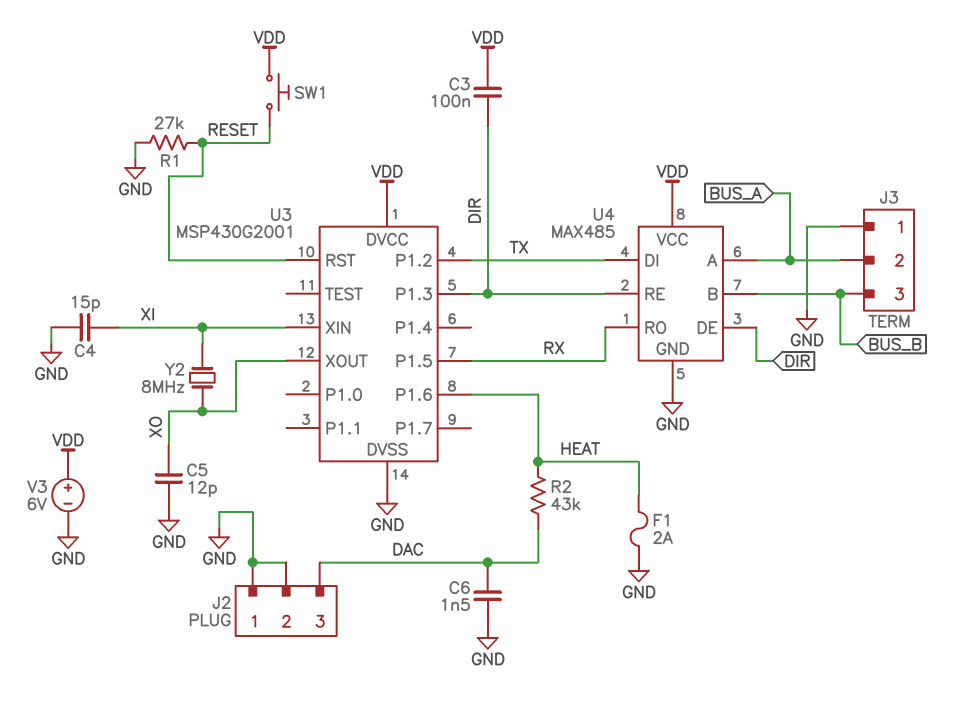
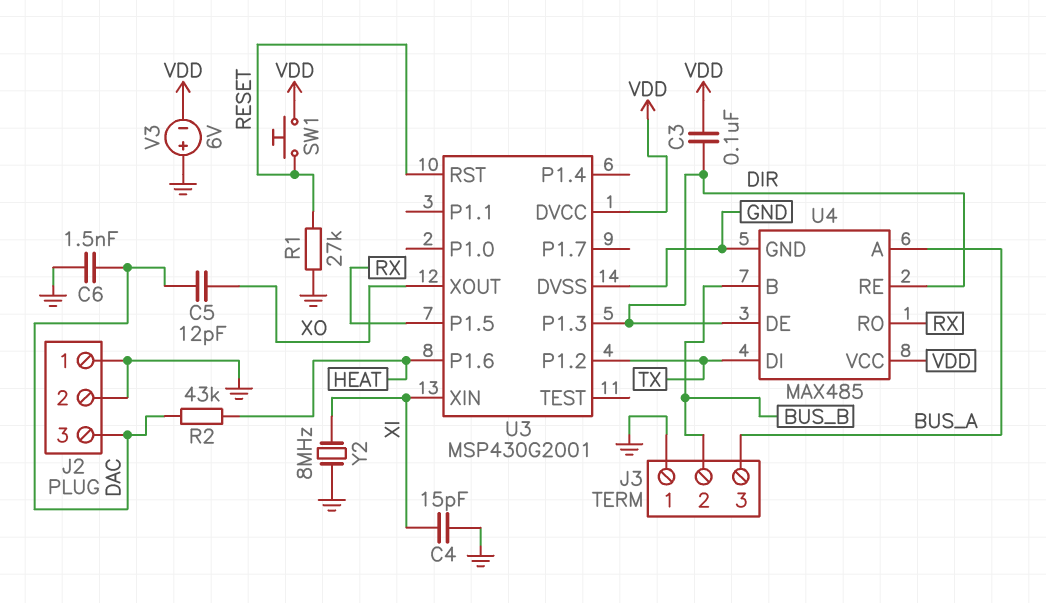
C5: 12pF (GND, XO) -> 12pF (DAC, XO)
F1: 2A (GND, HEAT) -> none
J3 pin 2: BUS_A -> BUS_B
J3 pin 3: BUS_B -> BUS_A
V3: 6V (plus VDD, minus GND) -> 6V (plus GND, minus VDD)
Y2: 8MHz (XI, XO) -> 8MHz (GND, XI)

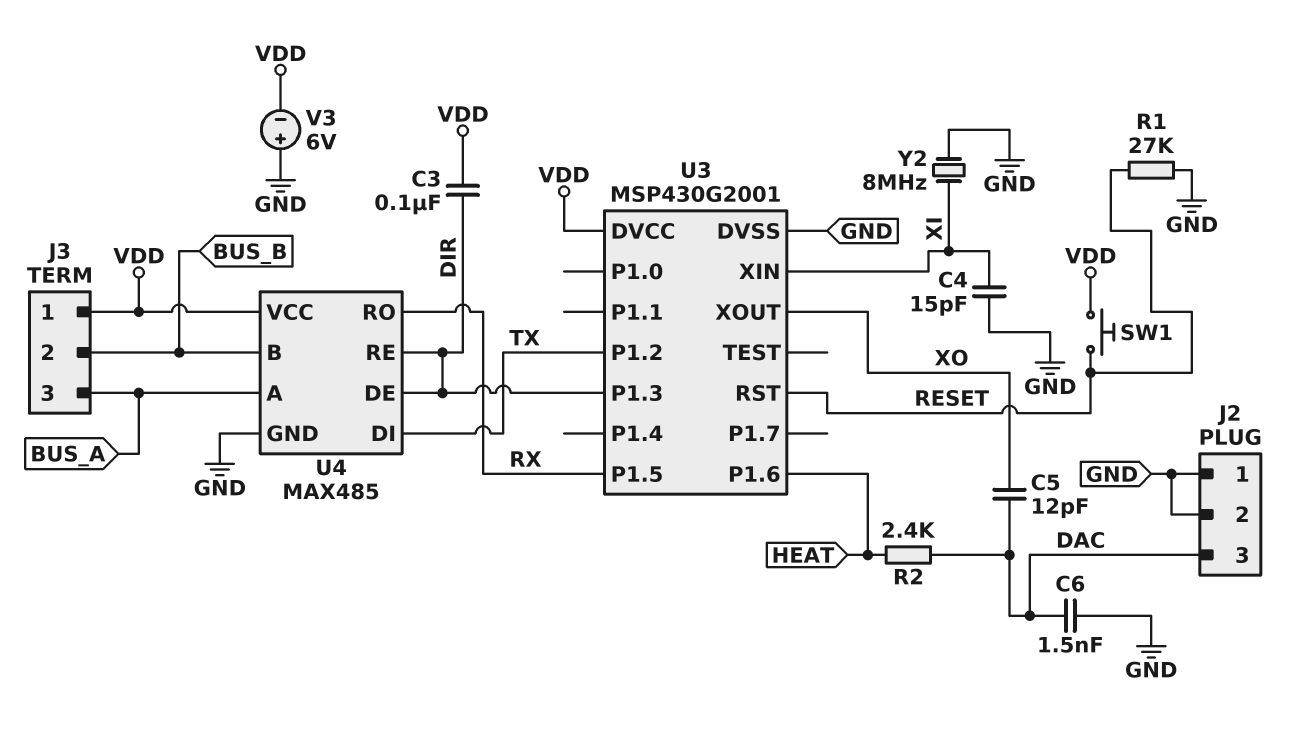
J3 pin 1: GND -> VDD
R2: 43k (DAC, HEAT) -> 2.4k (DAC, HEAT)

